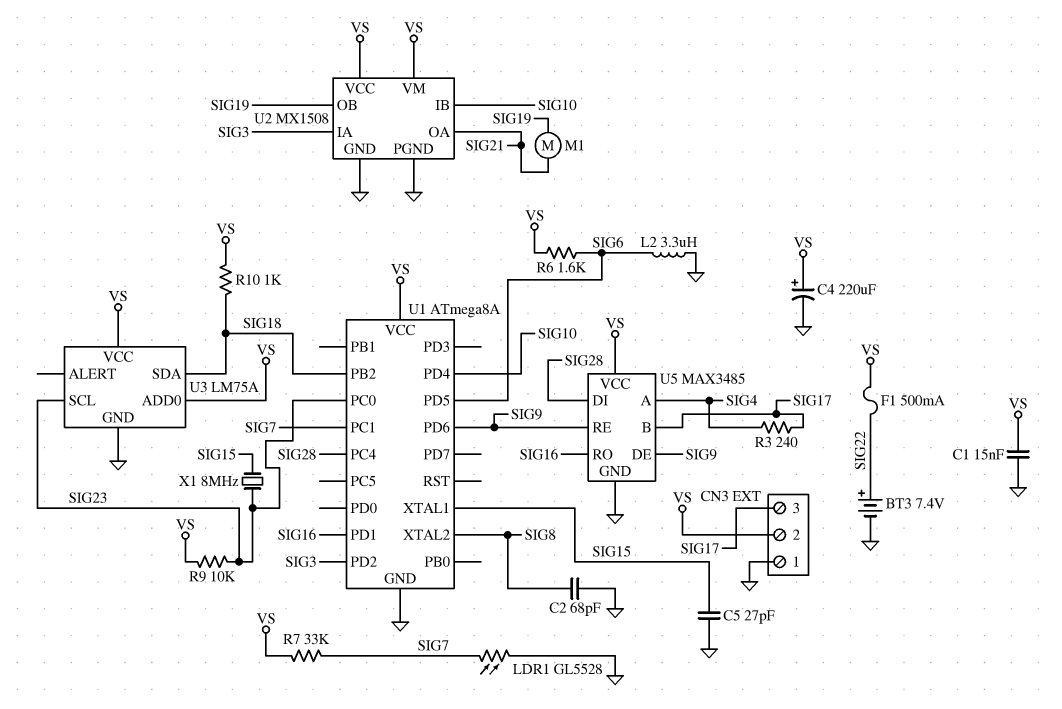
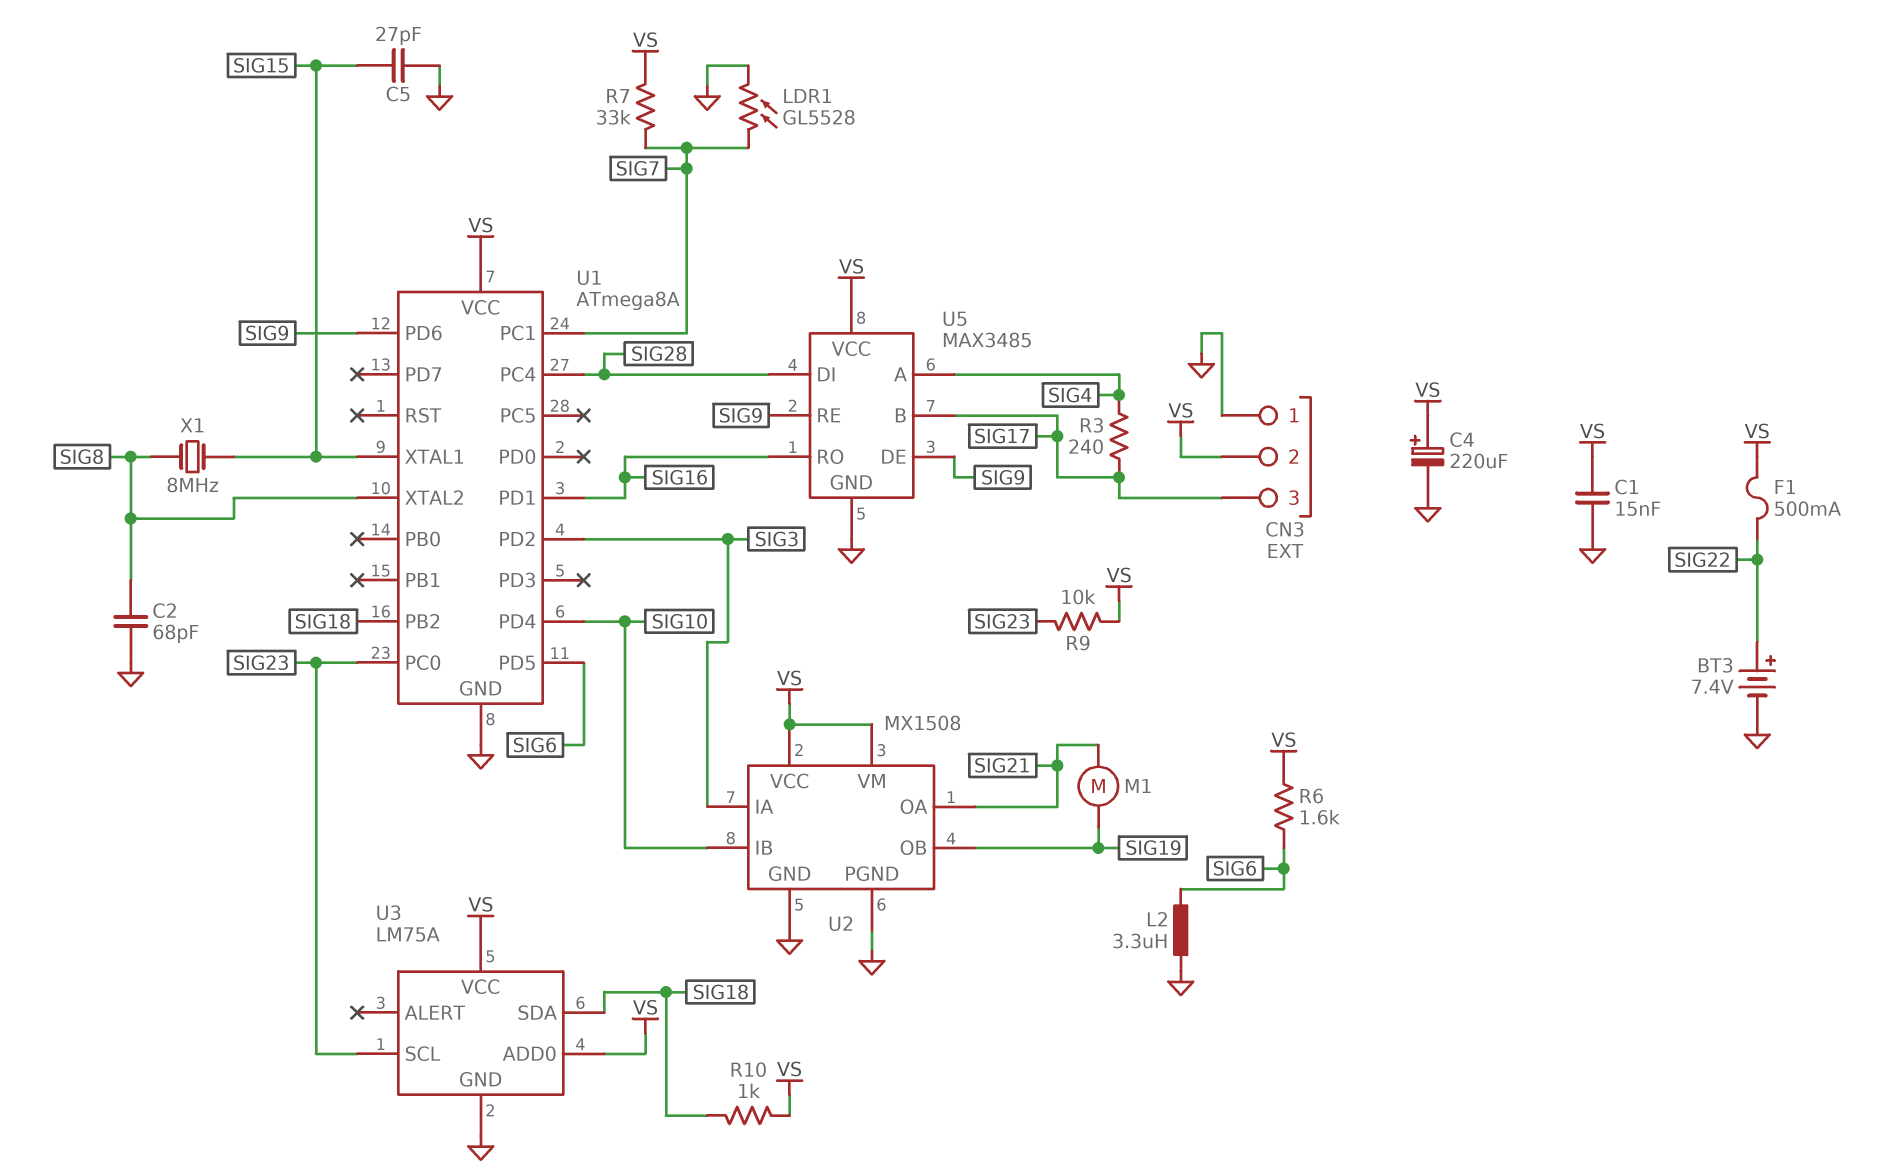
X1: 8MHz (SIG15, SIG23) -> 8MHz (SIG8, SIG15)

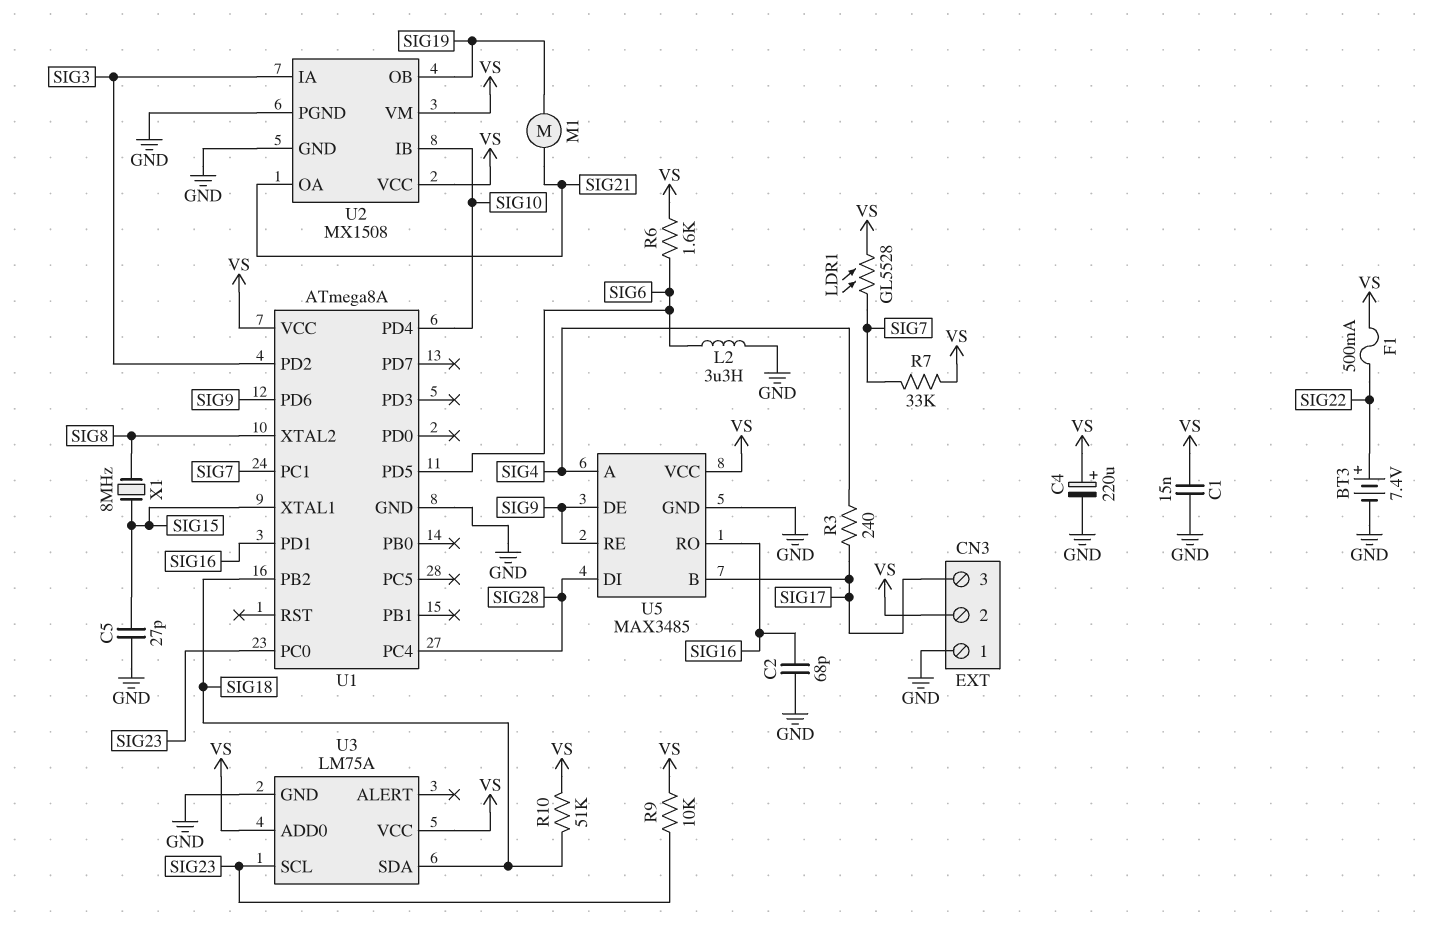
C2: 68pF (GND, SIG8) -> 68pF (GND, SIG16)
LDR1: GL5528 (GND, SIG7) -> GL5528 (SIG7, VS)
R10: 1k (SIG18, VS) -> 51k (SIG18, VS)

